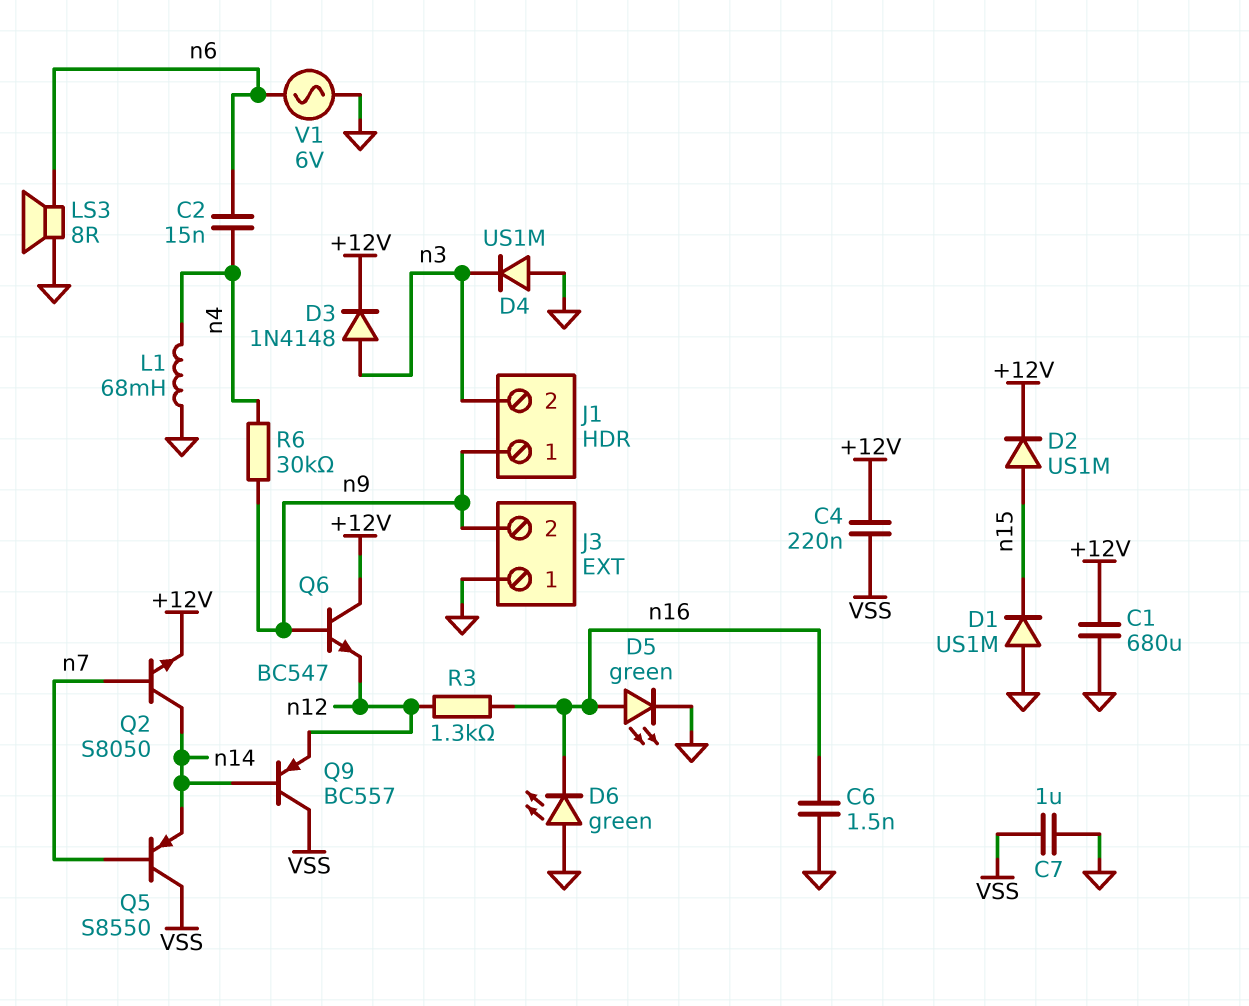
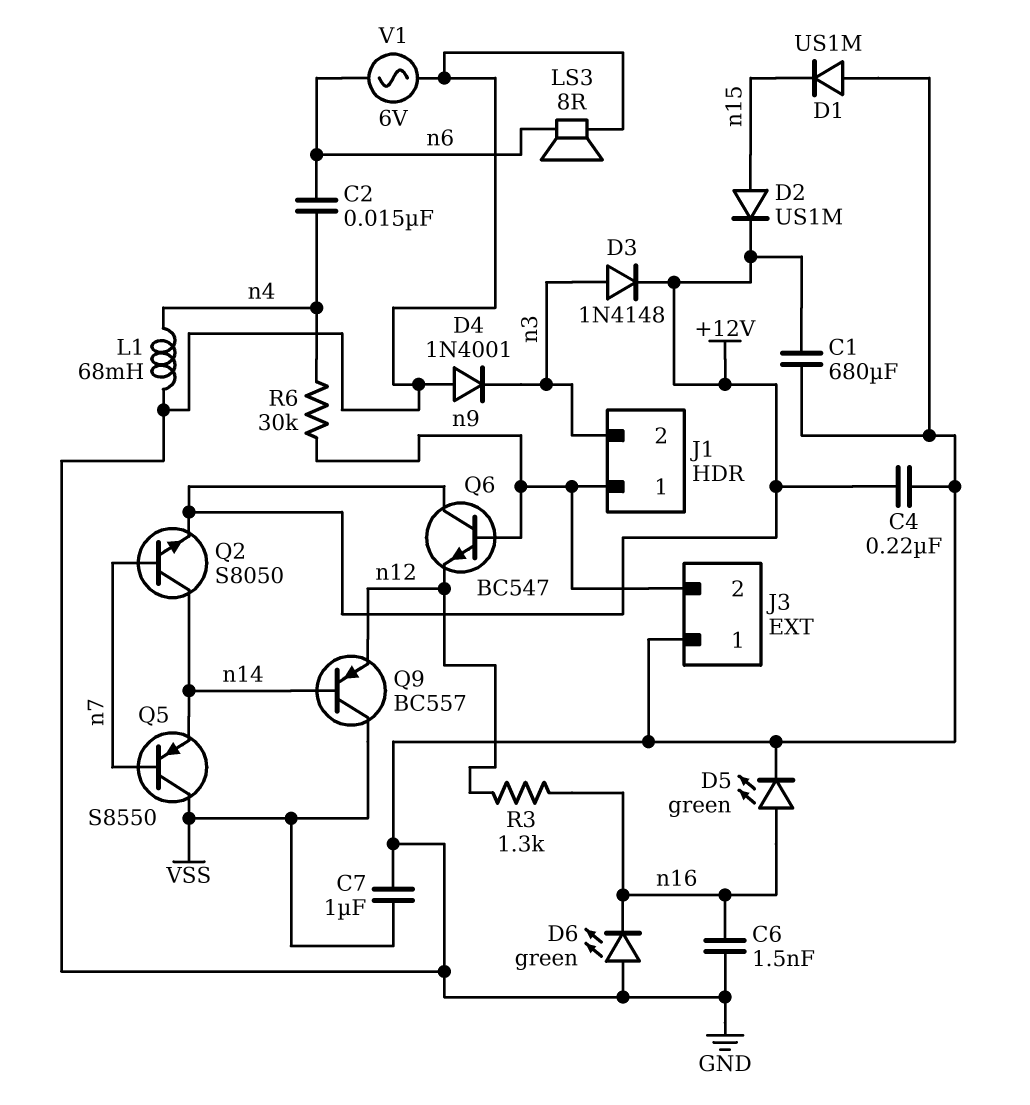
C4: 220nF (+12V, VSS) -> 220nF (+12V, GND)
D4: diode US1M (A GND, K n3) -> diode 1N4001 (A GND, K n3)

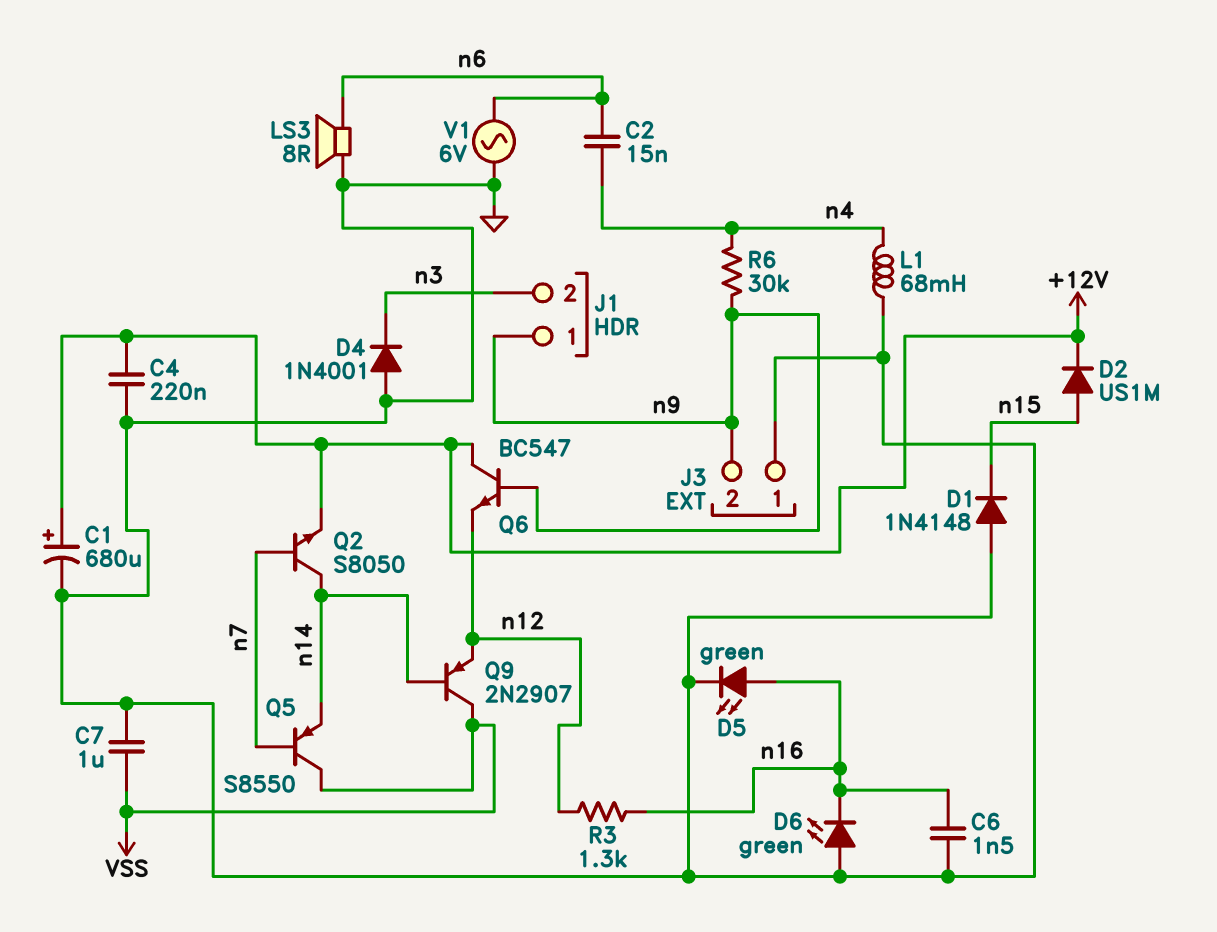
C1: 680uF (+12V, GND) -> 680uF (plus +12V, minus GND)
D1: diode US1M (A GND, K n15) -> diode 1N4148 (A GND, K n15)
D3: diode 1N4148 (A n3, K +12V) -> none
Q9: PNP BC557 (B n14, C VSS, E n12) -> PNP 2N2907 (B n14, C VSS, E n12)

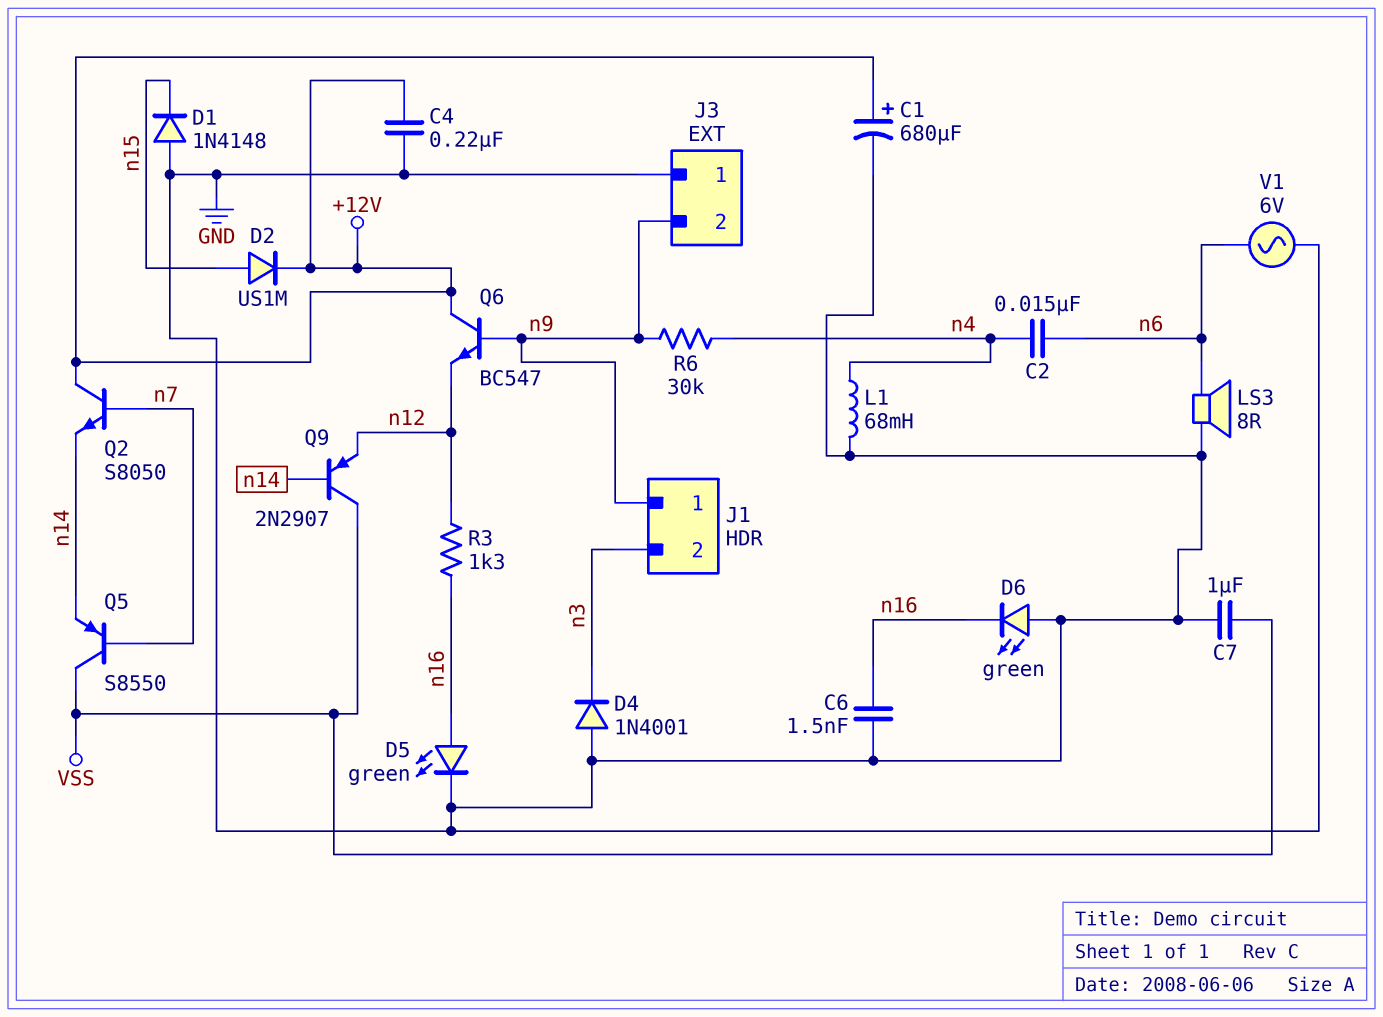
Q2: NPN S8050 (B n7, C n14, E +12V) -> NPN S8050 (B n7, C +12V, E n14)

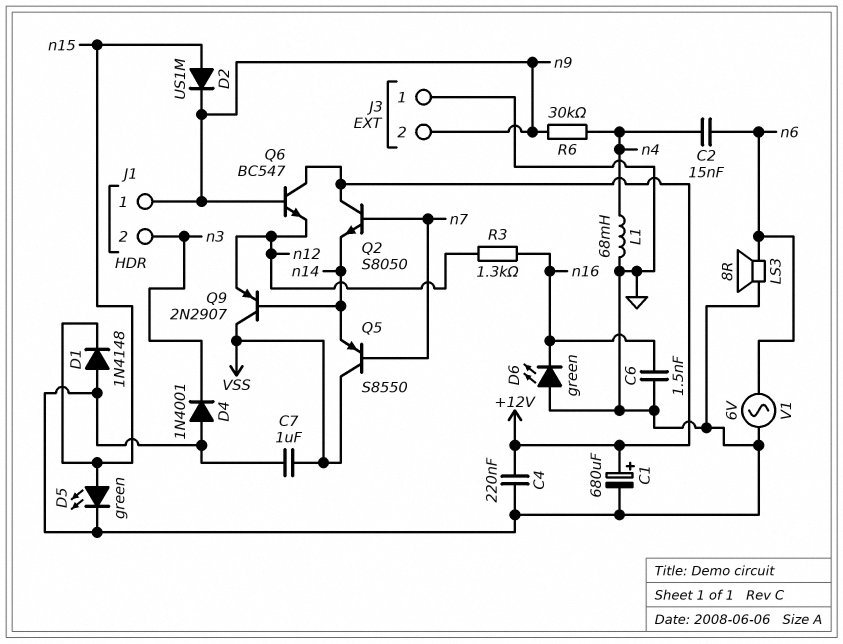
D2: diode US1M (A n15, K +12V) -> diode US1M (A n15, K n9)
D5: LED green (A n16, K GND) -> LED green (A n15, K GND)

